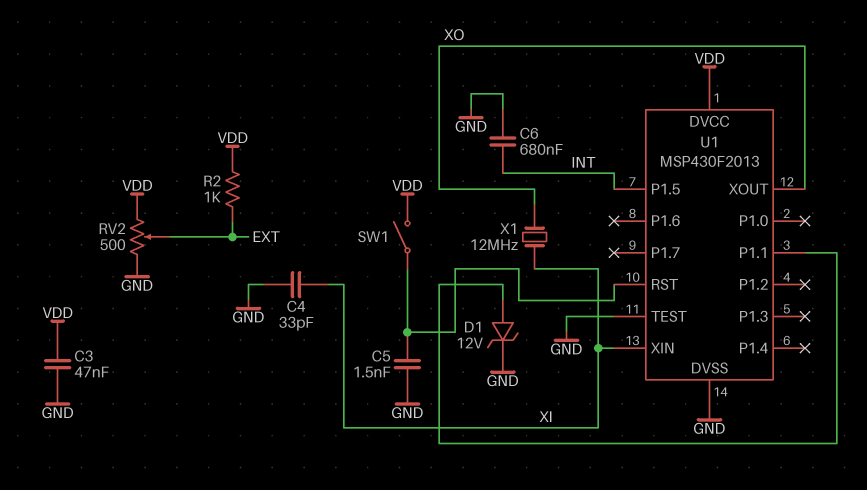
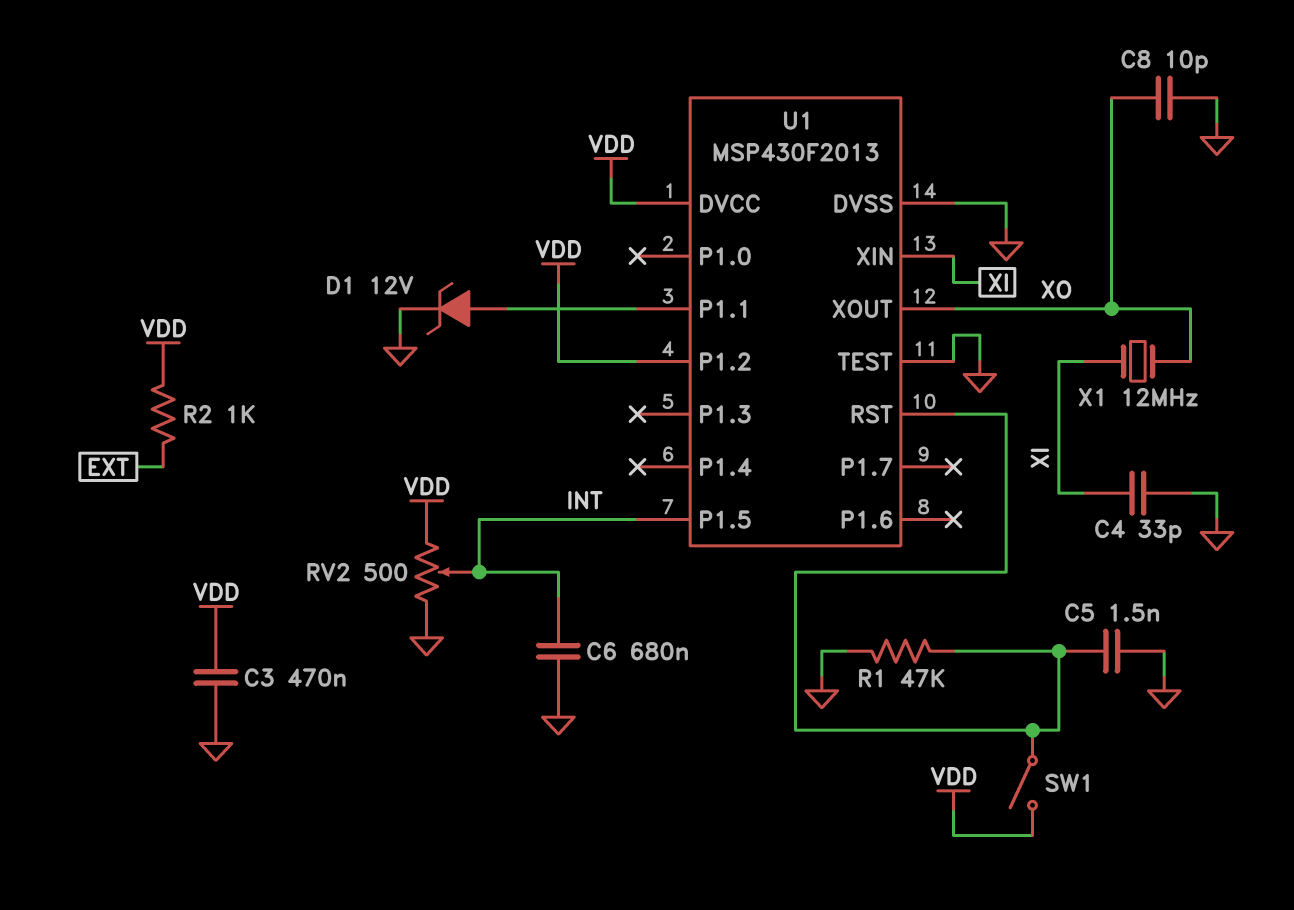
C3: 47nF (GND, VDD) -> 470nF (GND, VDD)
C8: none -> 10pF (GND, XO)
R1: none -> 47k (GND, U1/RST)
RV2: 500 (GND, VDD, wiper EXT) -> 500 (GND, VDD, wiper INT)
U1 pin P1.2: none -> VDD

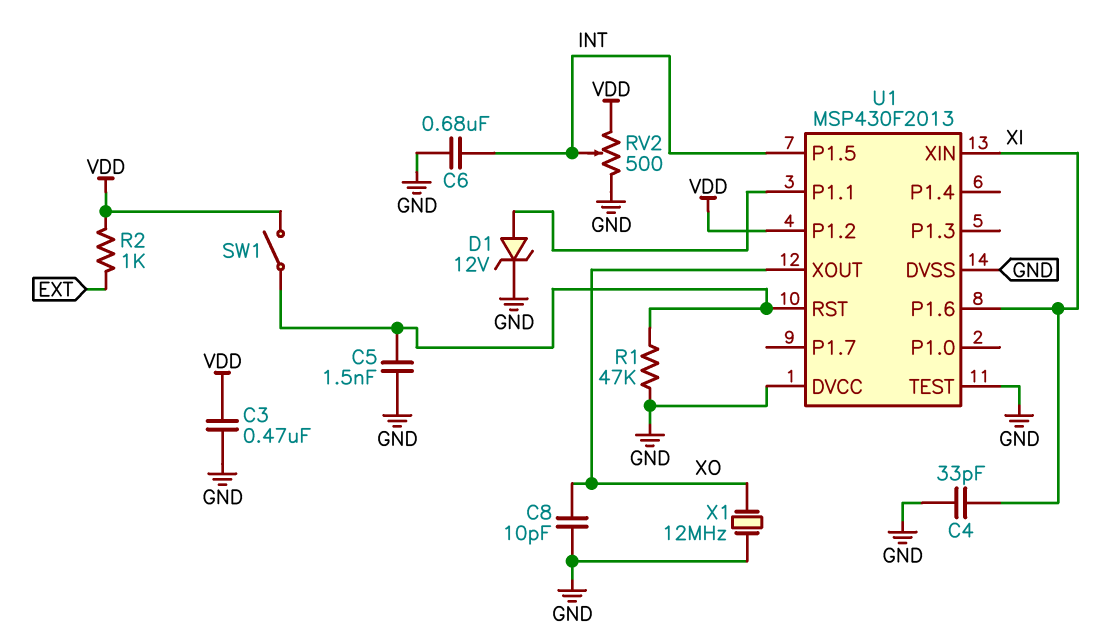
U1 pin DVCC: VDD -> GND
U1 pin P1.6: none -> XI
X1: 12MHz (XI, XO) -> 12MHz (GND, XO)

